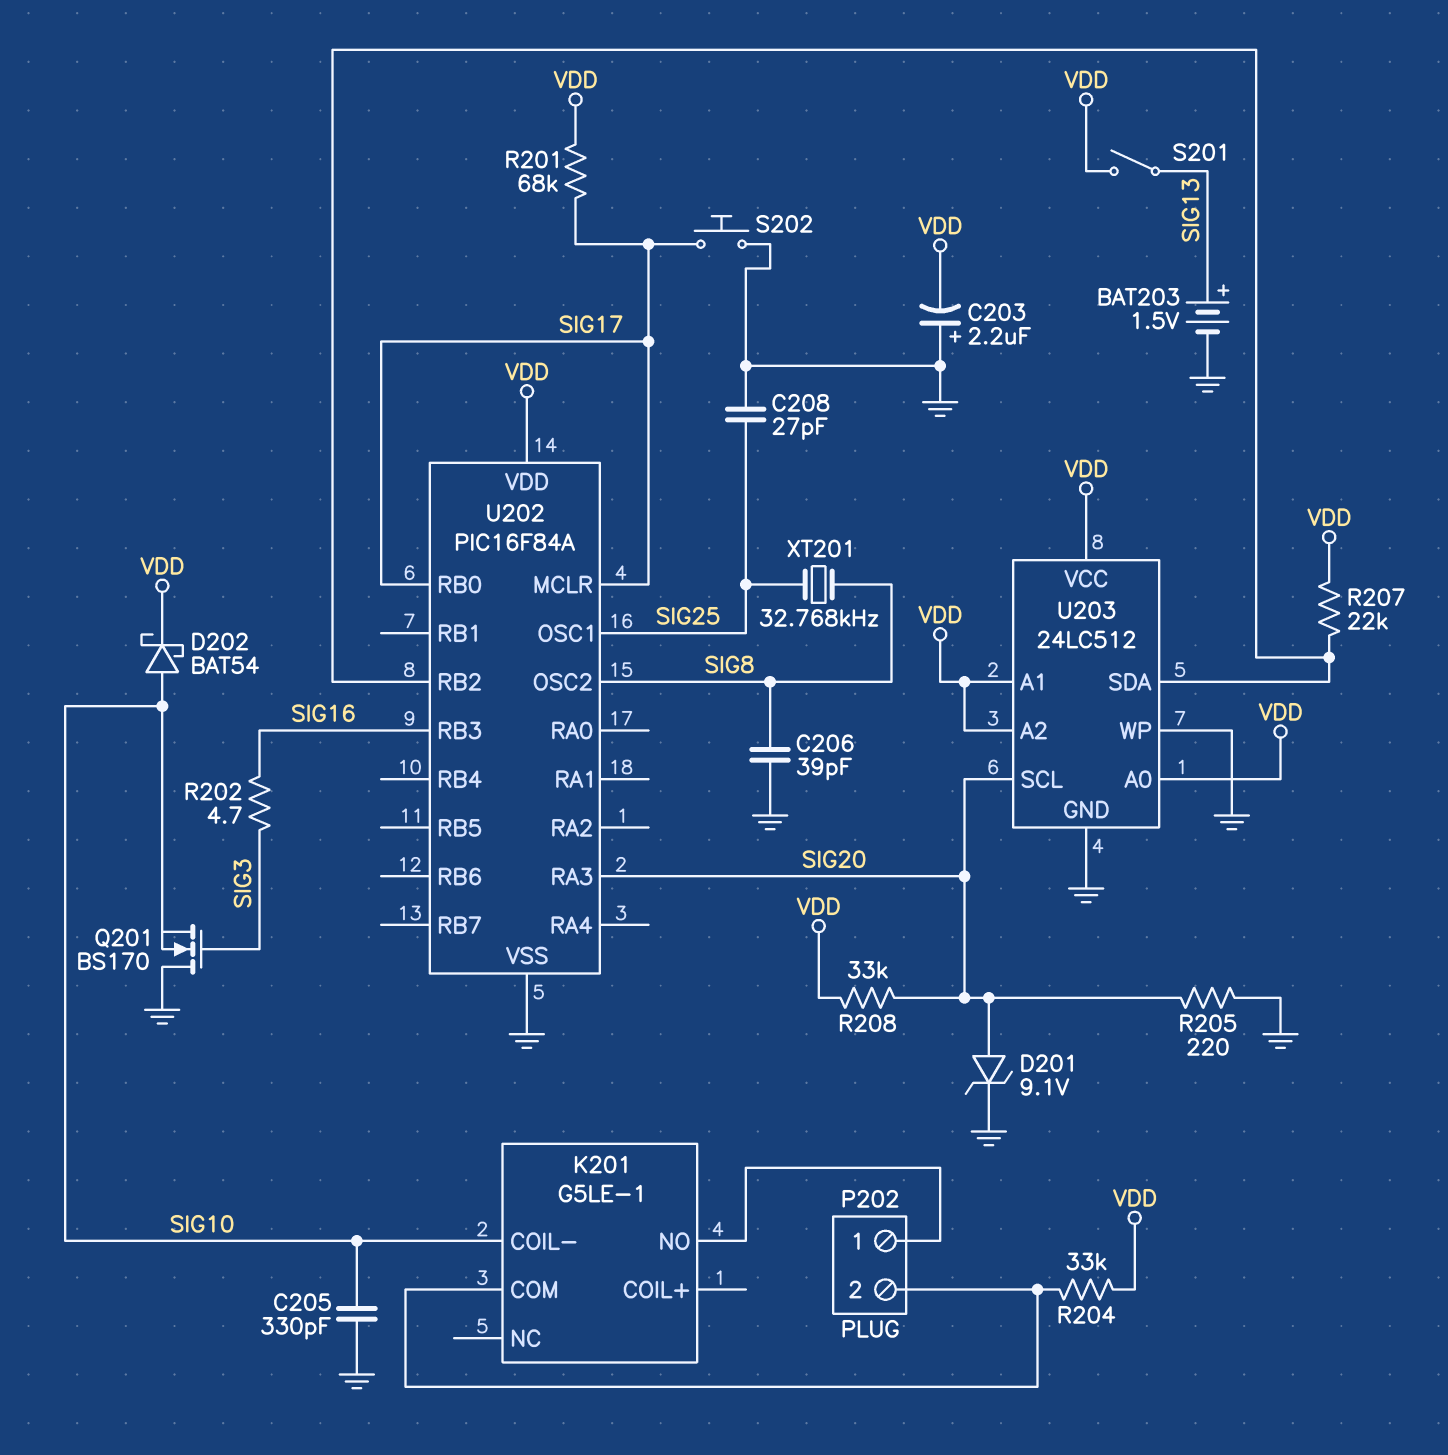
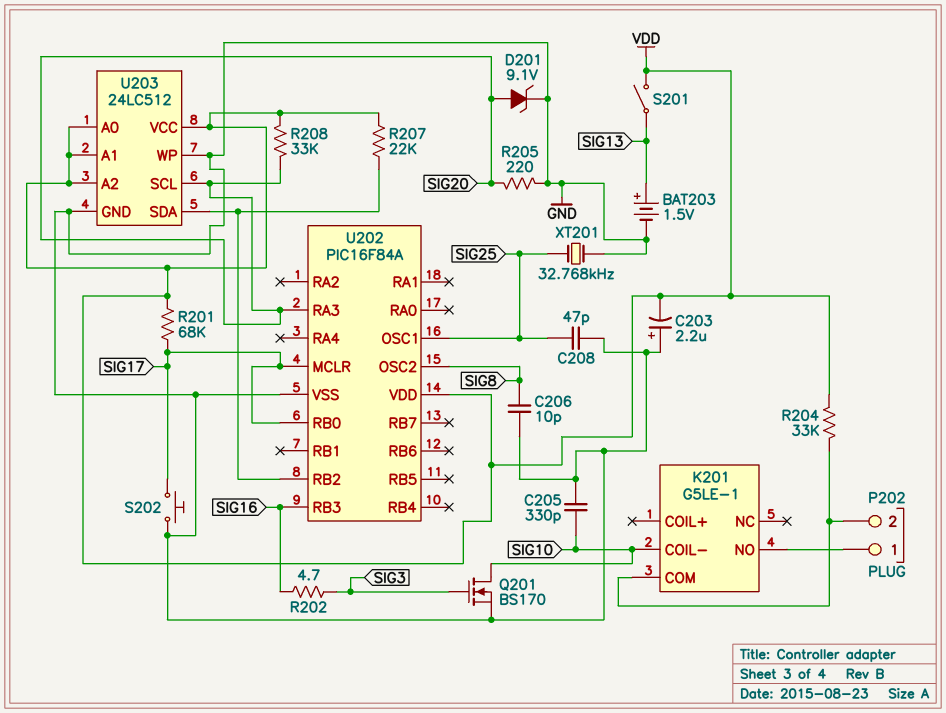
C206: 39pF (GND, SIG8) -> 10pF (GND, SIG8)
C208: 27pF (GND, SIG25) -> 47pF (GND, SIG25)
D202: schottky BAT54 (A SIG10, K VDD) -> none
Q201: NMOS BS170 (G SIG3, D GND, S SIG10) -> NMOS BS170 (G SIG3, D SIG10, S GND)
XT201: 32.768kHz (SIG8, SIG25) -> 32.768kHz (GND, SIG25)

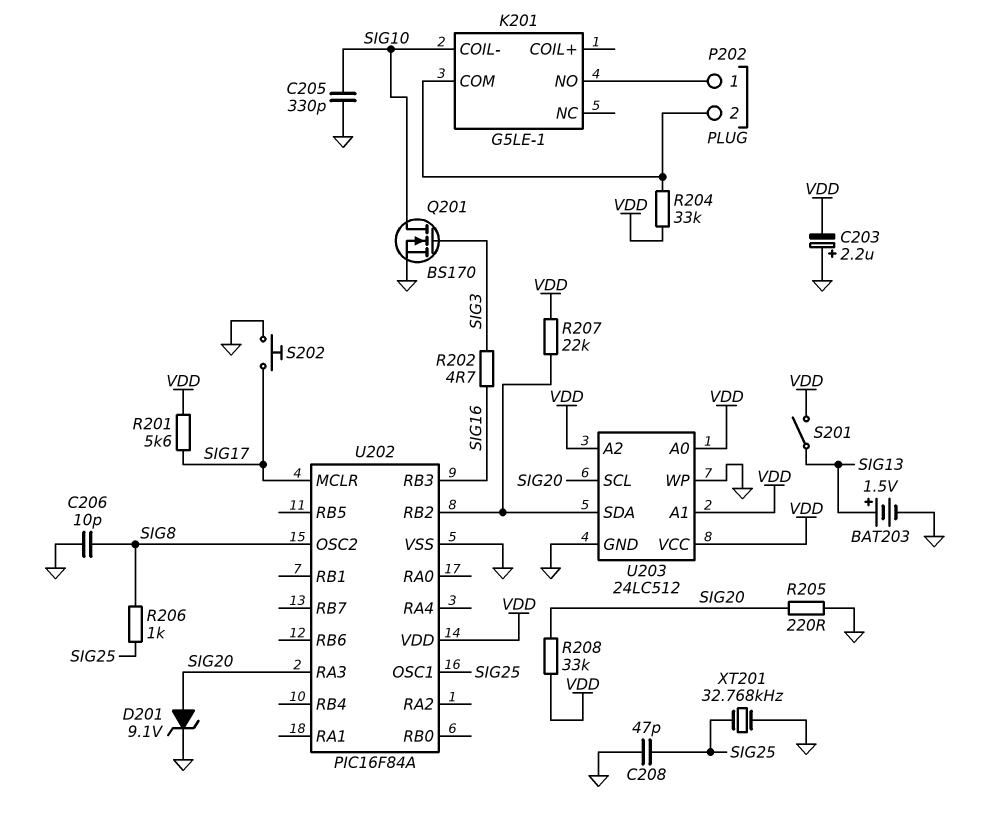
R201: 68k (SIG17, VDD) -> 5.6k (SIG17, VDD)
R206: none -> 1k (SIG8, SIG25)
U202 pin RB0: SIG17 -> none

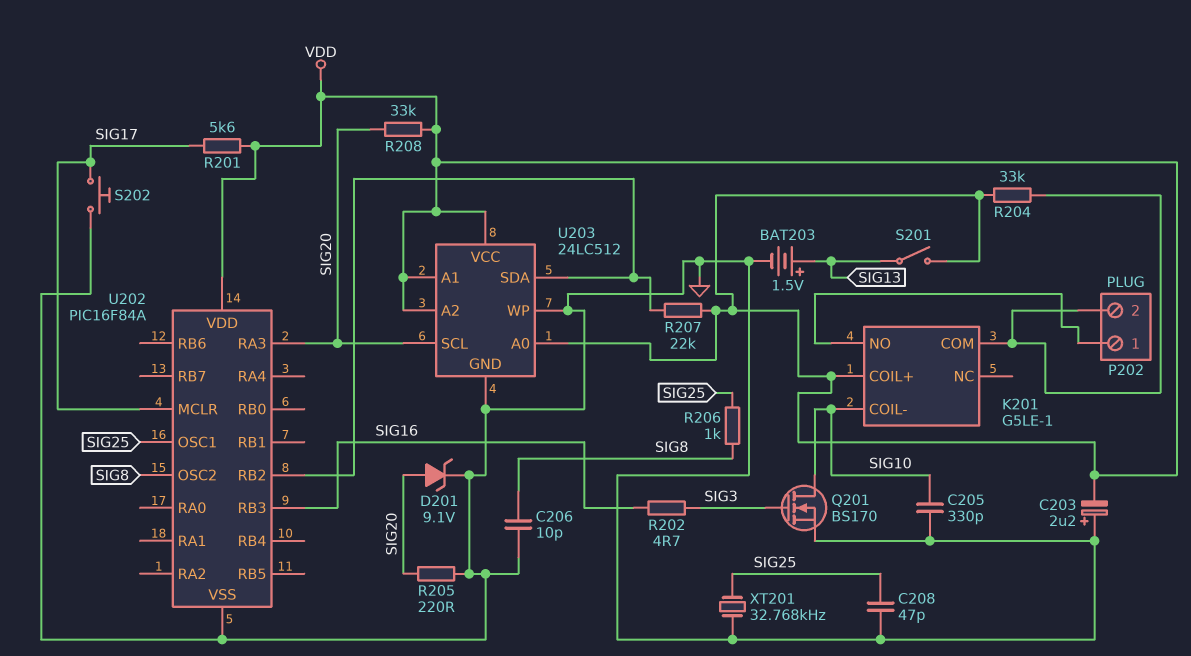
K201 pin COIL+: none -> VDD

